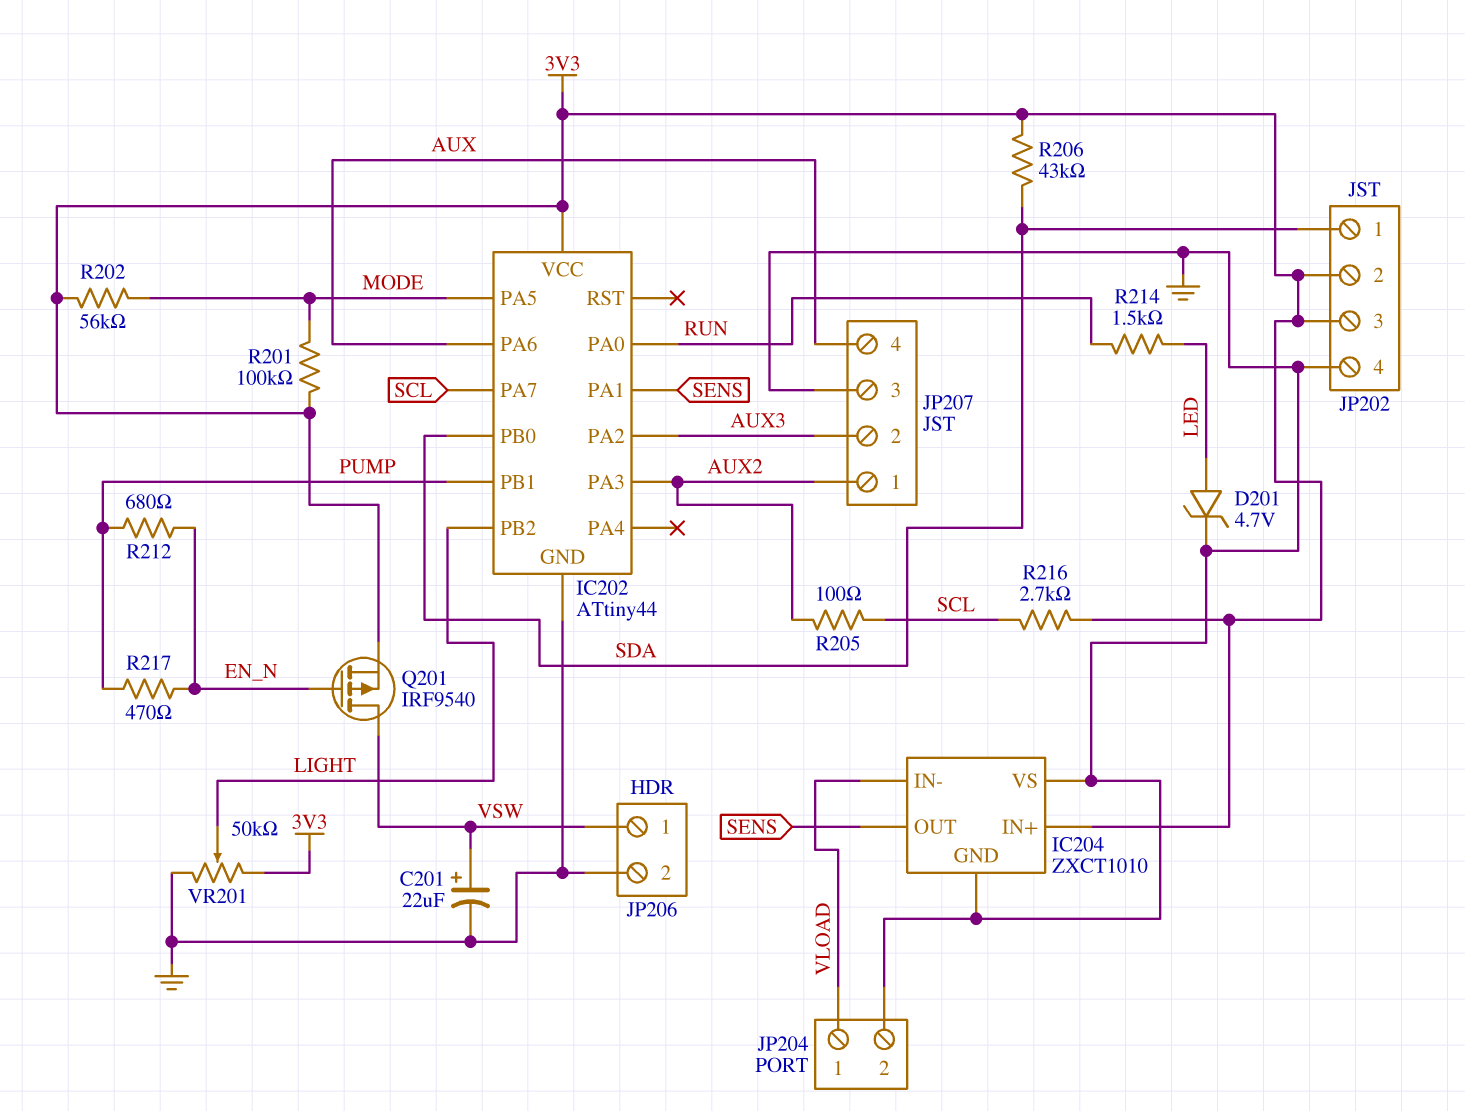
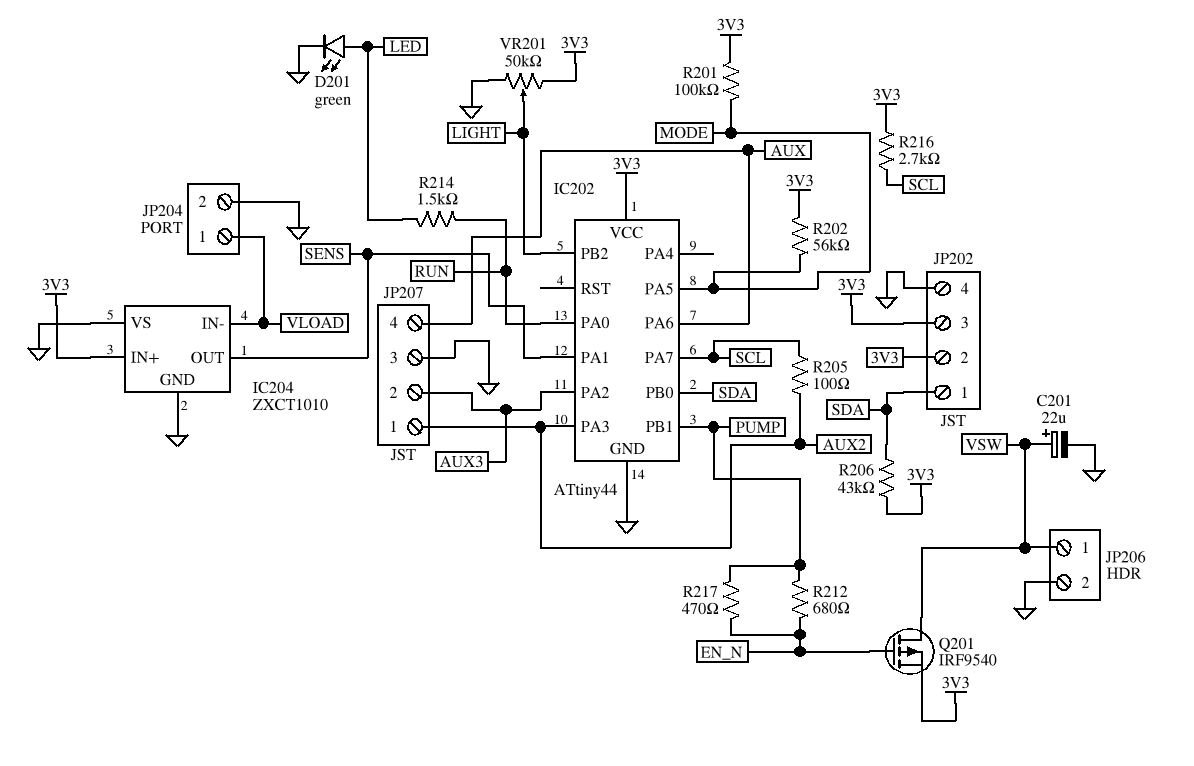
D201: zener 4.7V (A LED, K GND) -> LED green (A LED, K GND)

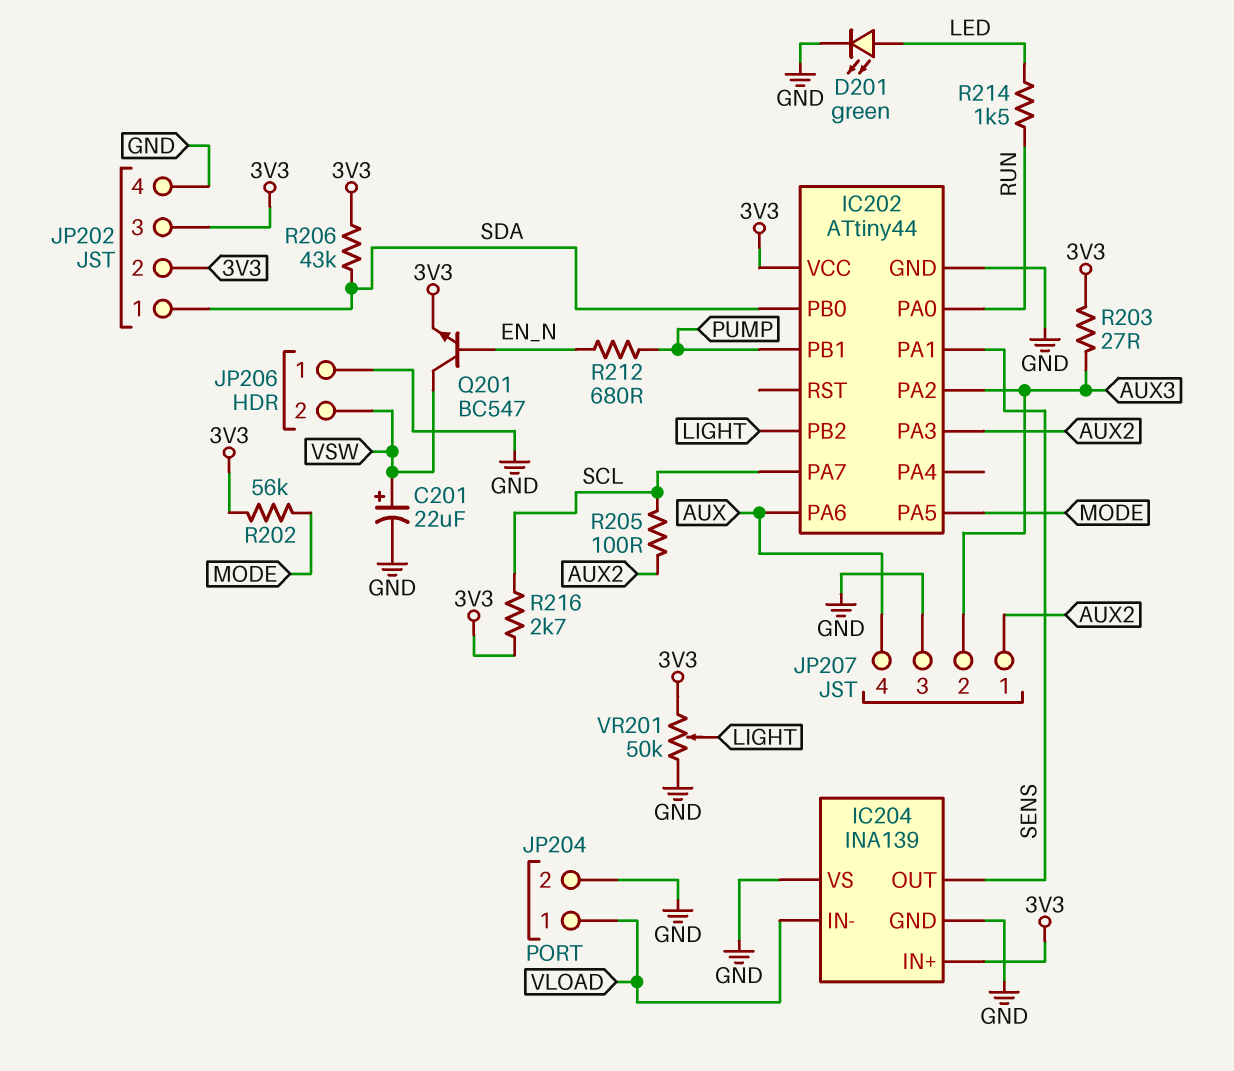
IC204: ZXCT1010 -> INA139
JP206 pin 1: VSW -> GND
JP206 pin 2: GND -> VSW
Q201: PMOS IRF9540 (G EN_N, D VSW, S 3V3) -> NPN BC547 (B EN_N, C VSW, E 3V3)
R201: 100k (3V3, MODE) -> none
R203: none -> 27 (3V3, AUX3)
R217: 470 (EN_N, PUMP) -> none

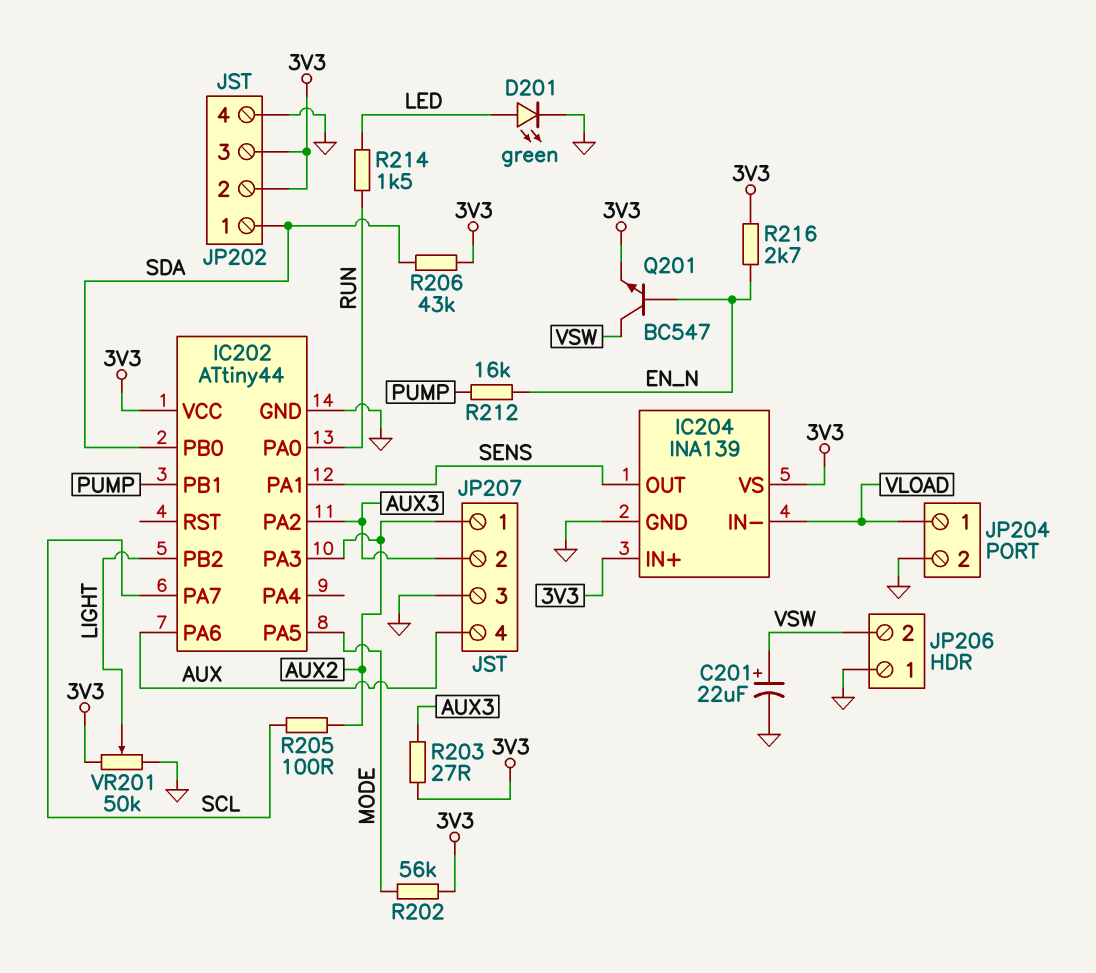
IC204 pin VS: GND -> 3V3
R212: 680 (EN_N, PUMP) -> 16k (EN_N, PUMP)
R216: 2.7k (3V3, SCL) -> 2.7k (3V3, EN_N)

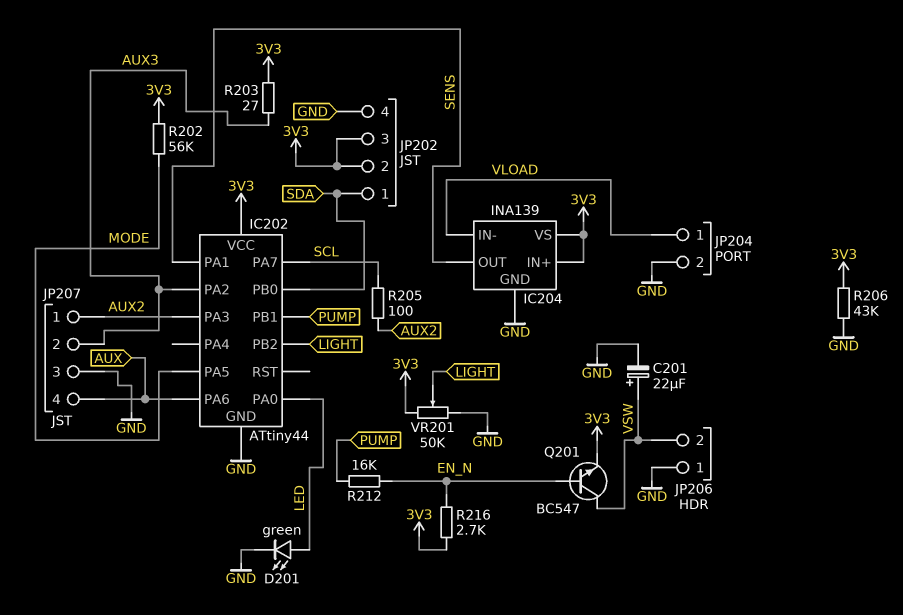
IC202 pin PA0: RUN -> LED
R206: 43k (3V3, SDA) -> 43k (3V3, GND)
R214: 1.5k (LED, RUN) -> none

